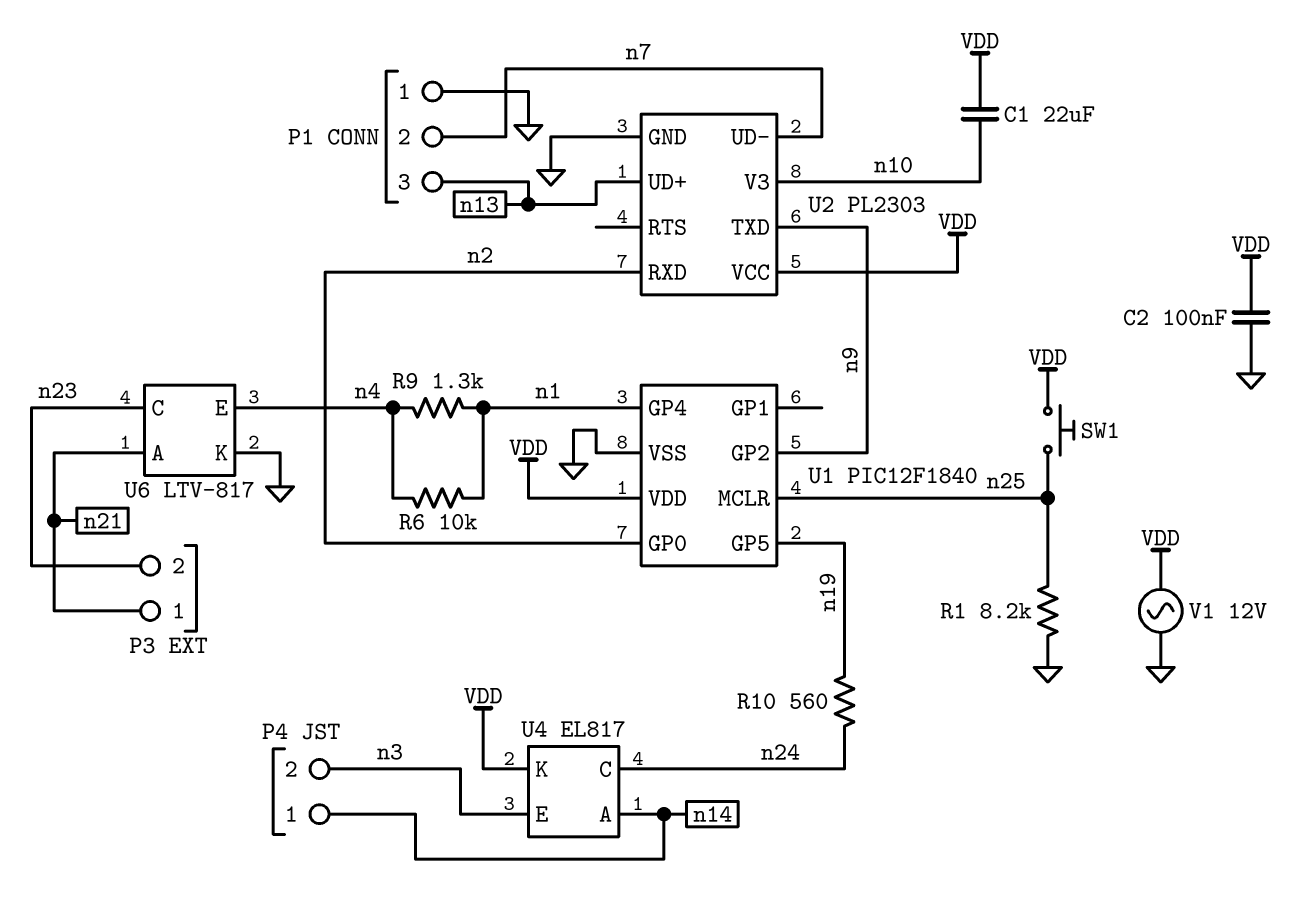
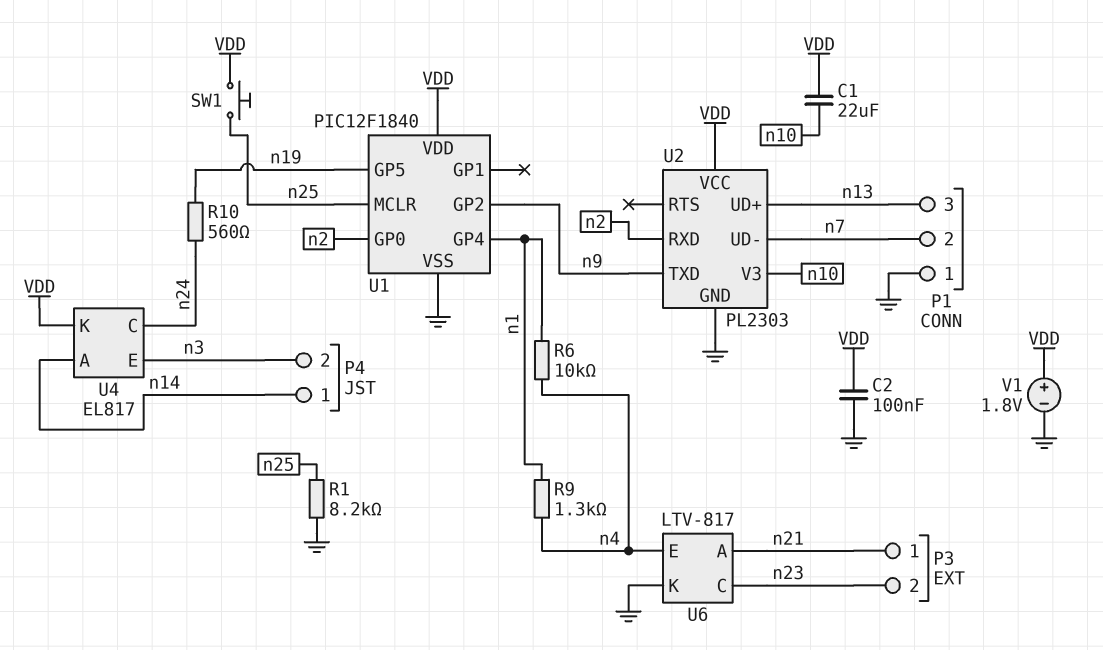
V1: AC 12V (GND, VDD) -> 1.8V (plus VDD, minus GND)

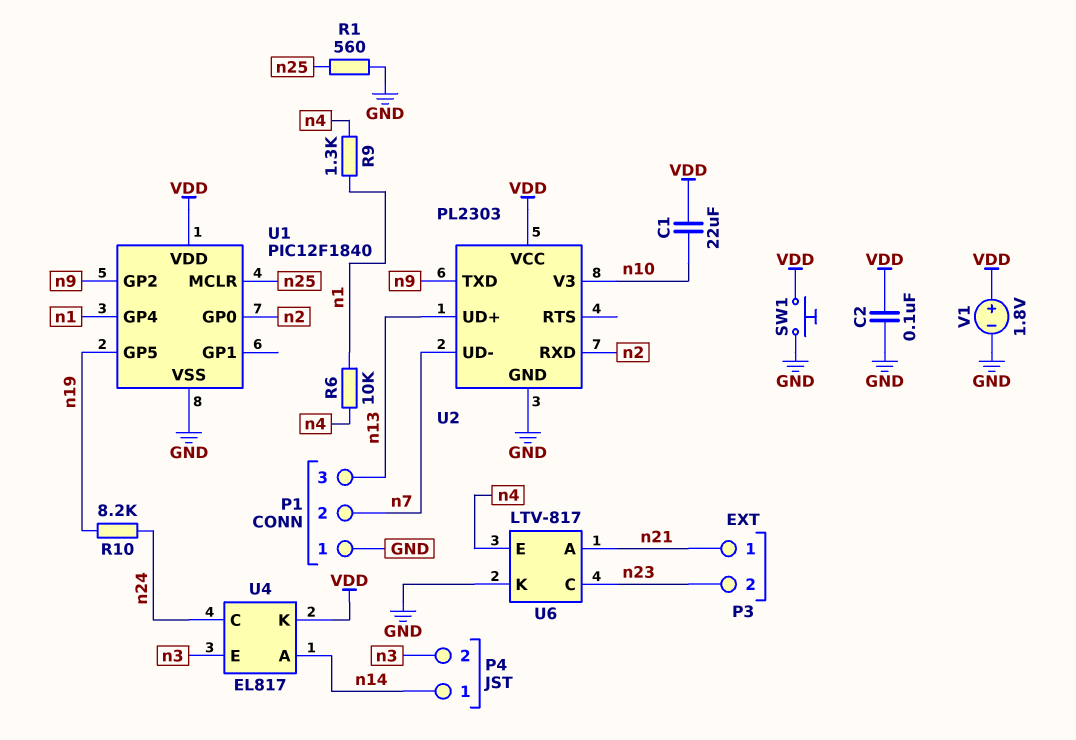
R1: 8.2k (GND, n25) -> 560 (GND, n25)
R10: 560 (n19, n24) -> 8.2k (n19, n24)
SW1: button (VDD, n25) -> button (GND, VDD)

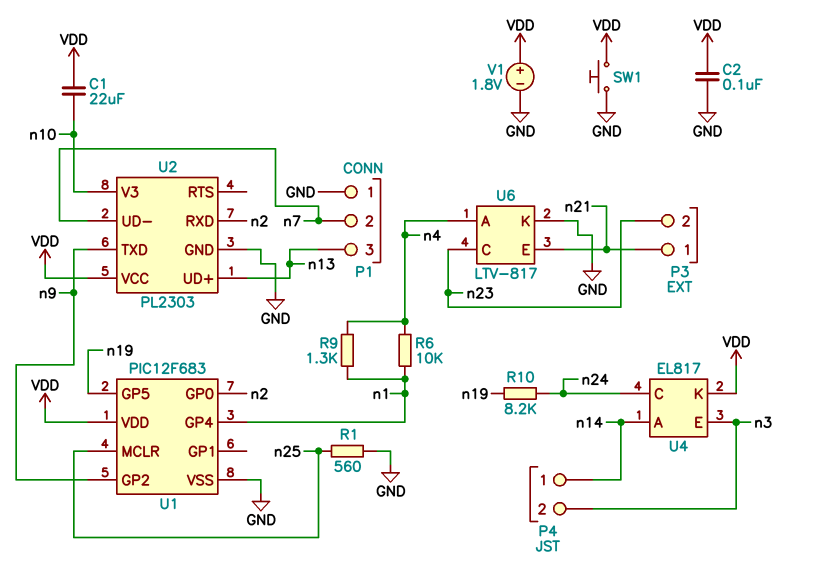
U1: PIC12F1840 -> PIC12F683
U6 pin A: n21 -> n4
U6 pin E: n4 -> n21

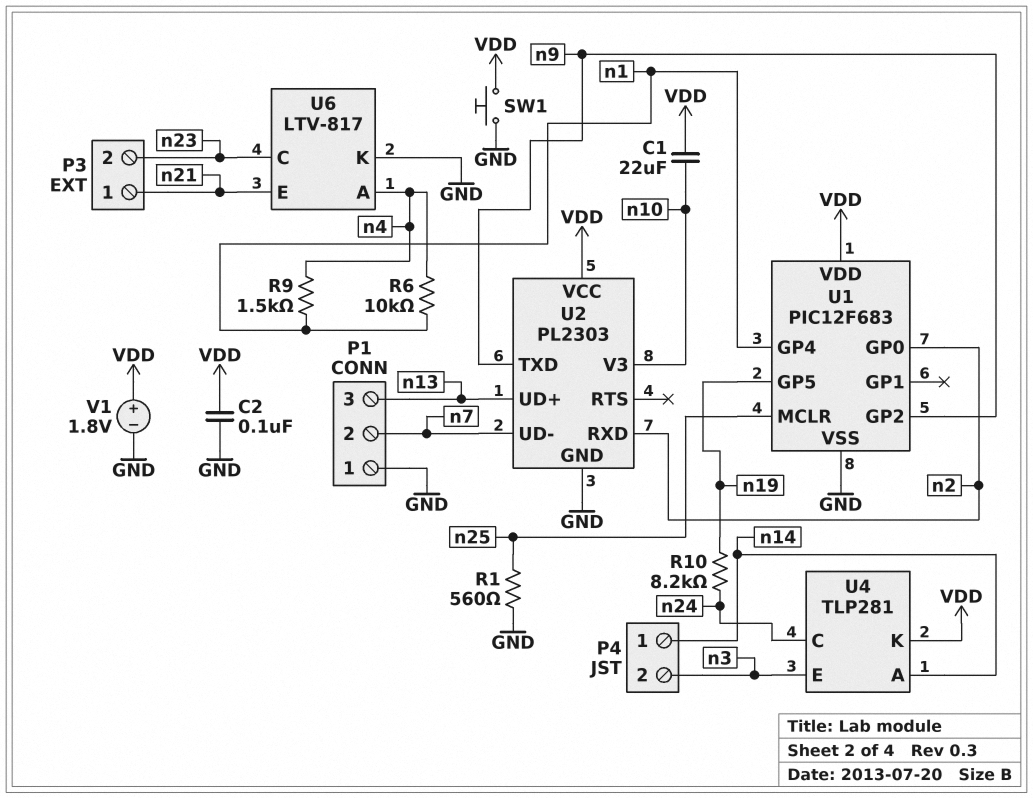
R9: 1.3k (n1, n4) -> 1.5k (n1, n4)
U4: EL817 -> TLP281

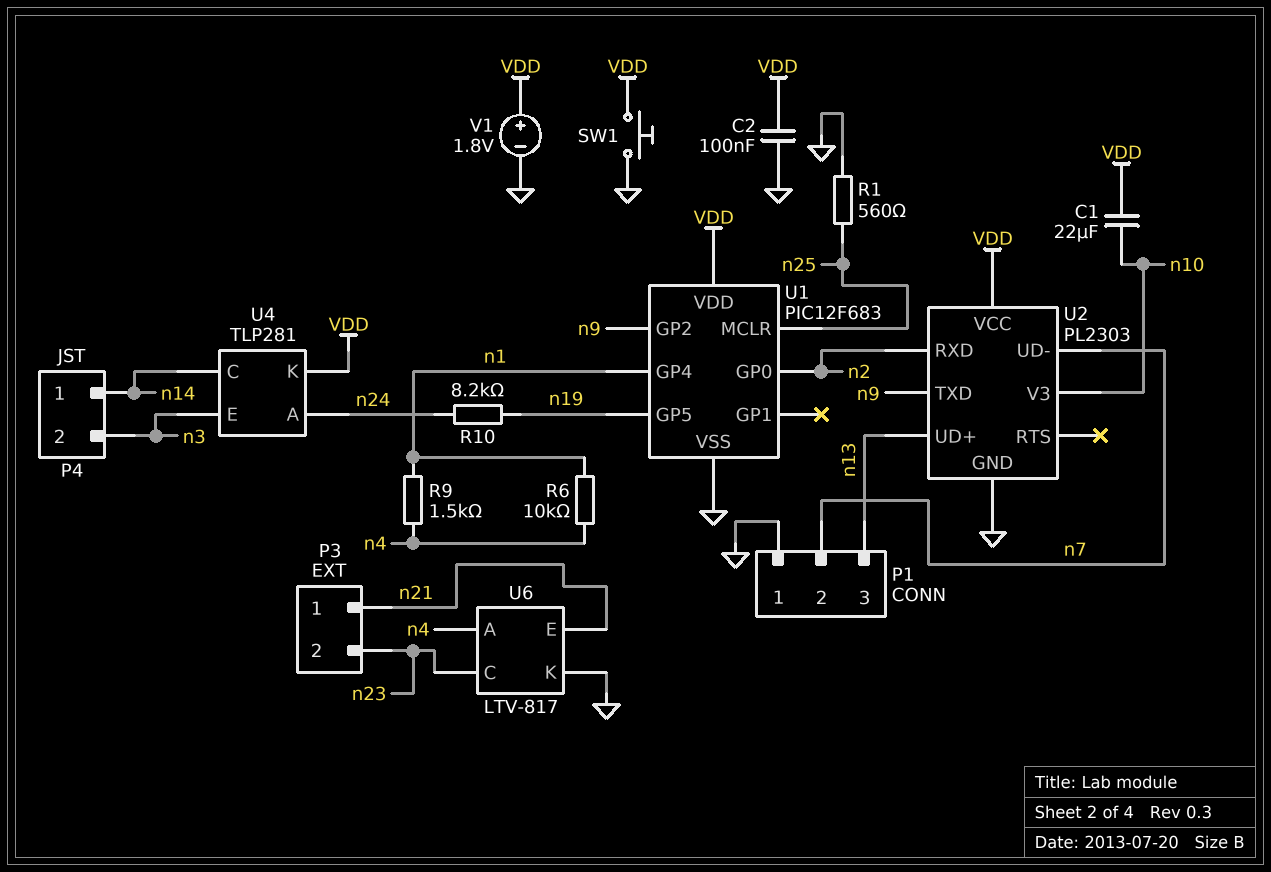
U4 pin A: n14 -> n24
U4 pin C: n24 -> n14

